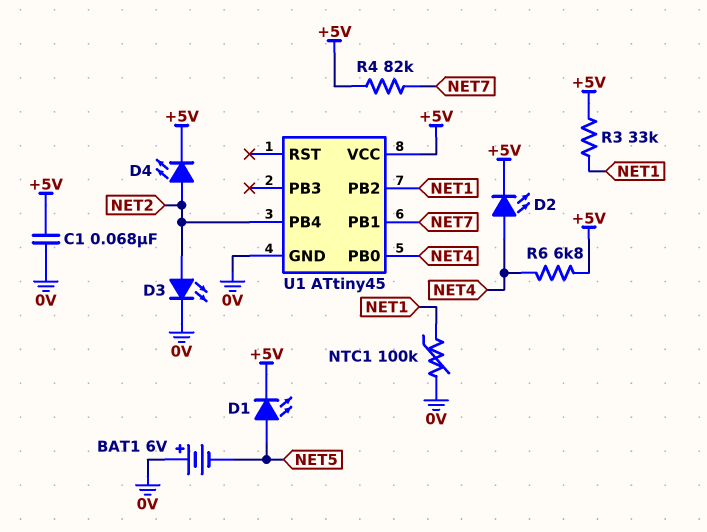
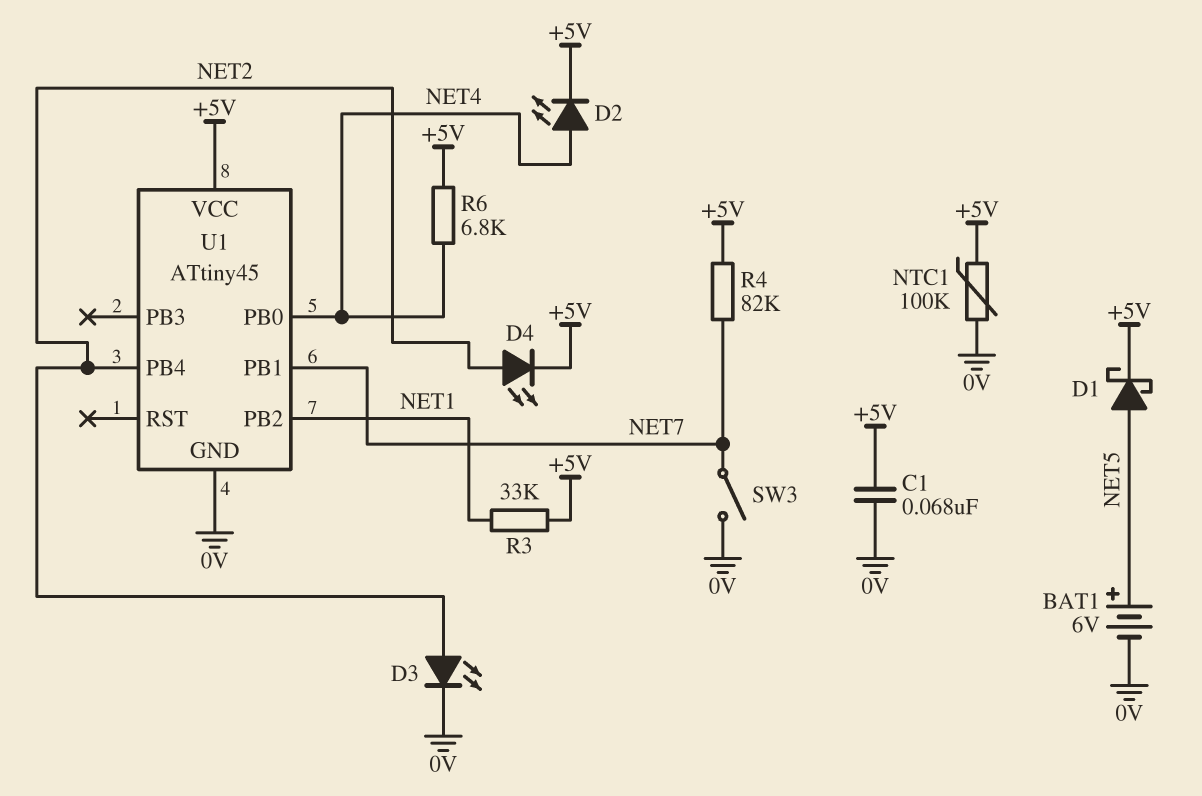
BAT1: 6V (plus 0V, minus NET5) -> 6V (plus NET5, minus 0V)
D1: LED (A NET5, K +5V) -> schottky (A NET5, K +5V)
NTC1: 100k (0V, NET1) -> 100k (+5V, 0V)
SW3: none -> switch (0V, NET7)

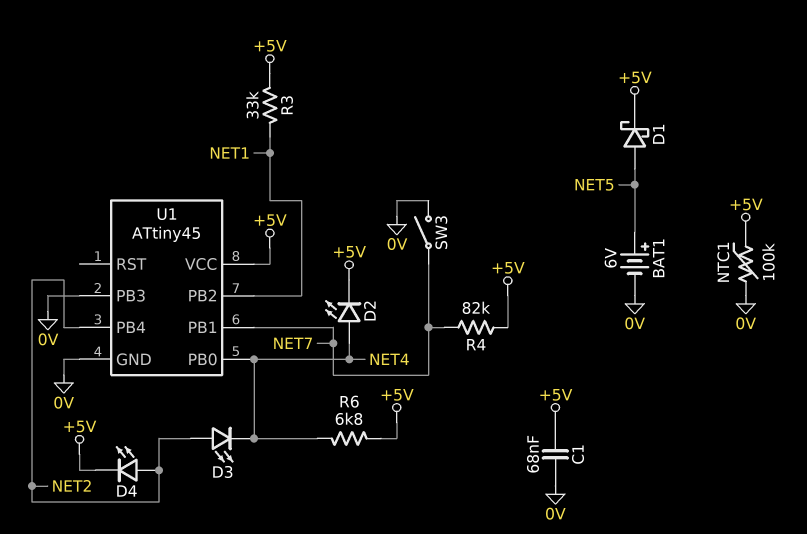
D3: LED (A NET2, K 0V) -> LED (A NET2, K NET4)
U1 pin PB3: none -> 0V

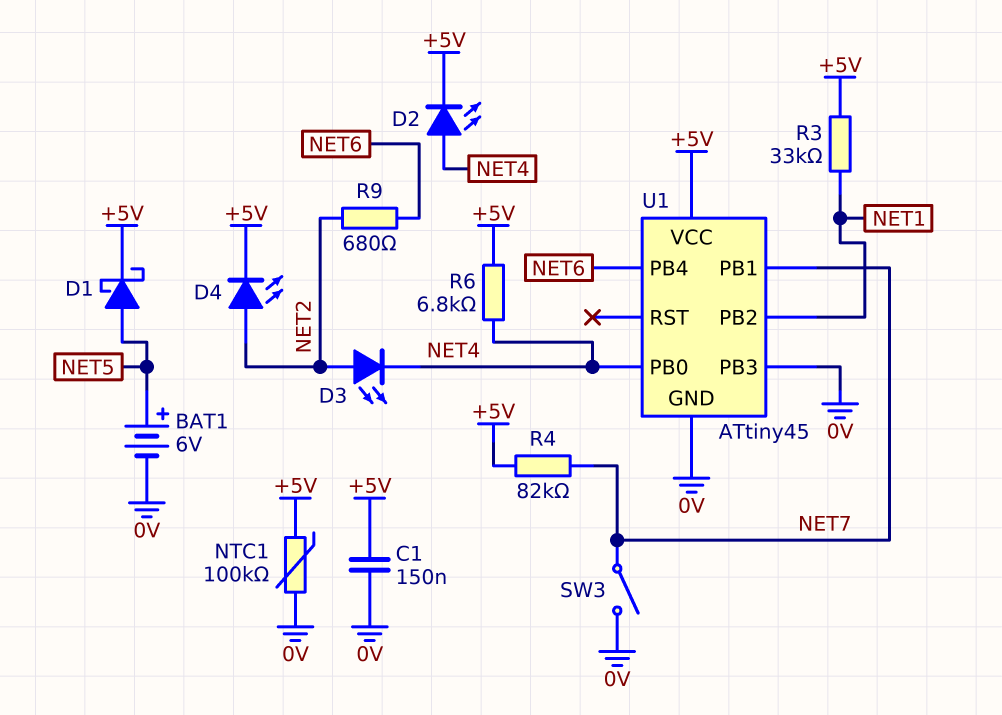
C1: 68nF (+5V, 0V) -> 150nF (+5V, 0V)
R9: none -> 680 (NET2, NET6)
U1 pin PB4: NET2 -> NET6

